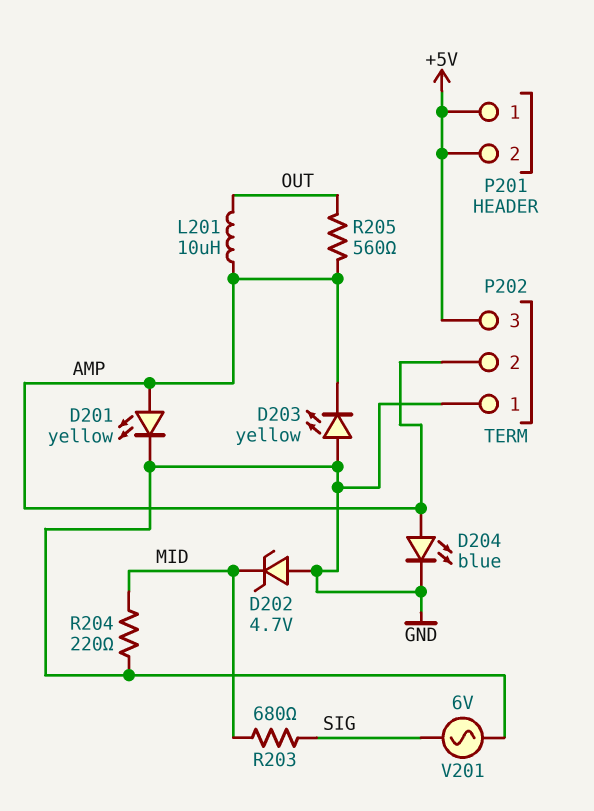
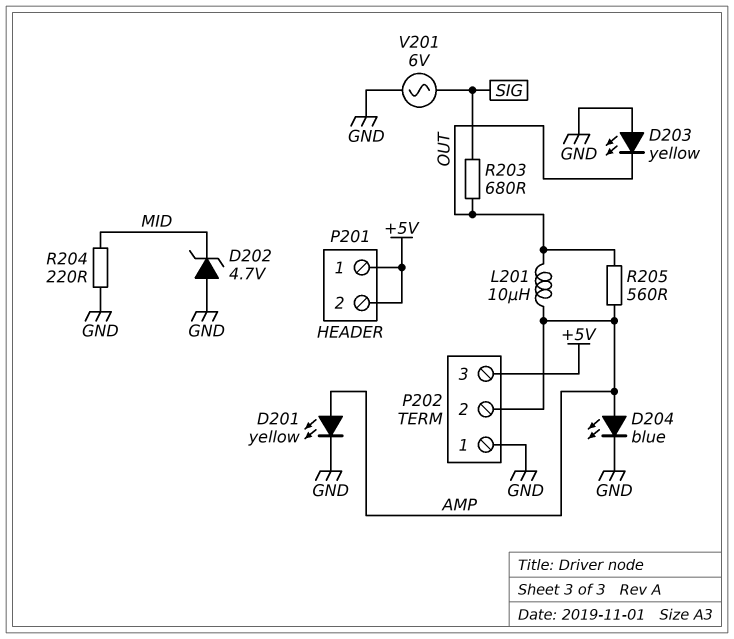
D203: LED yellow (A GND, K AMP) -> LED yellow (A GND, K OUT)
R203: 680 (MID, SIG) -> 680 (OUT, SIG)

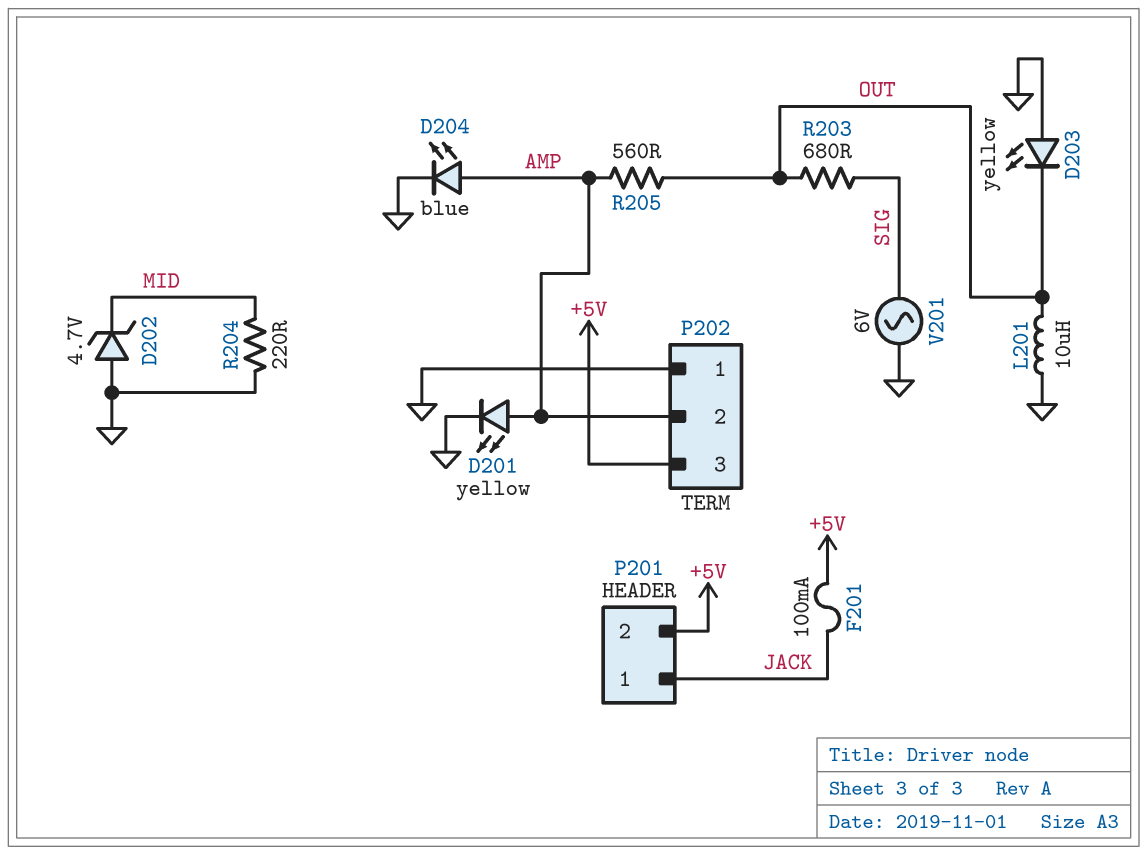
F201: none -> 100mA (+5V, JACK)
L201: 10uH (AMP, OUT) -> 10uH (GND, OUT)
P201 pin 1: +5V -> JACK

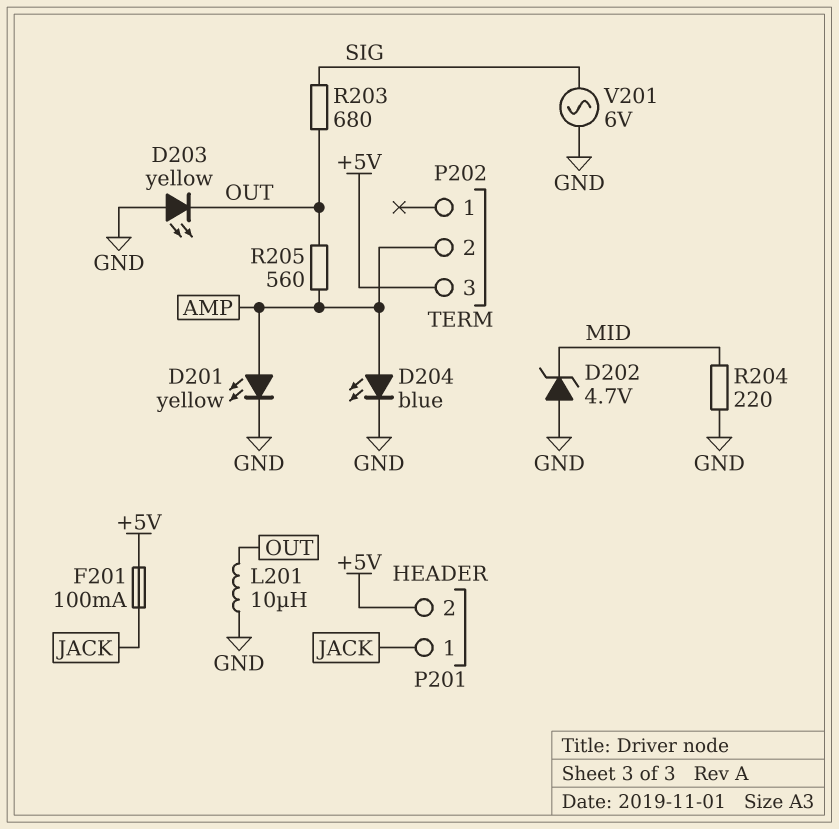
P202 pin 1: GND -> none

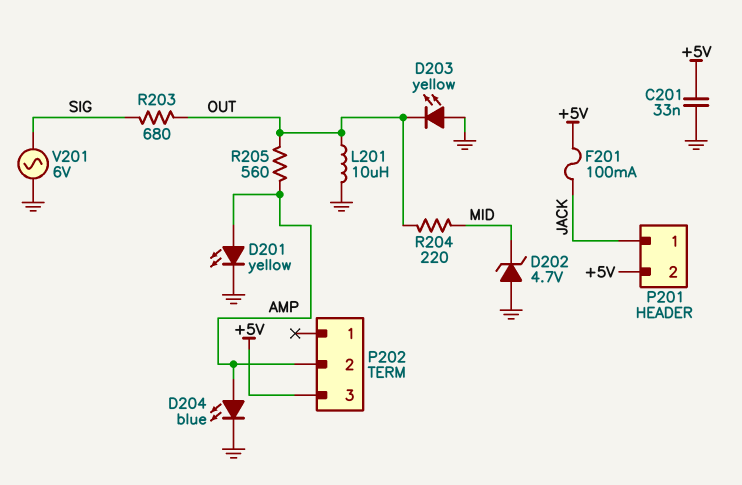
C201: none -> 33nF (+5V, GND)
R204: 220 (GND, MID) -> 220 (MID, OUT)

